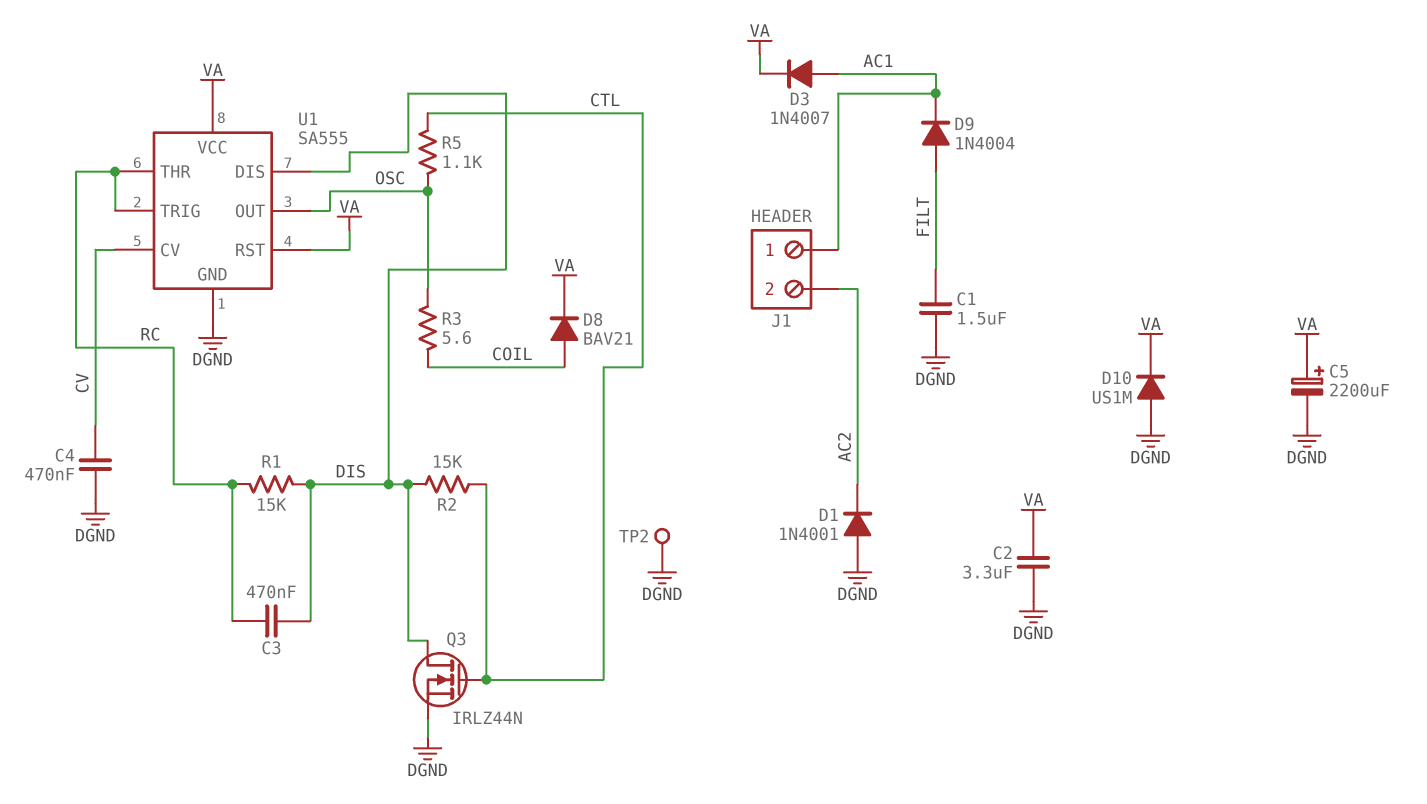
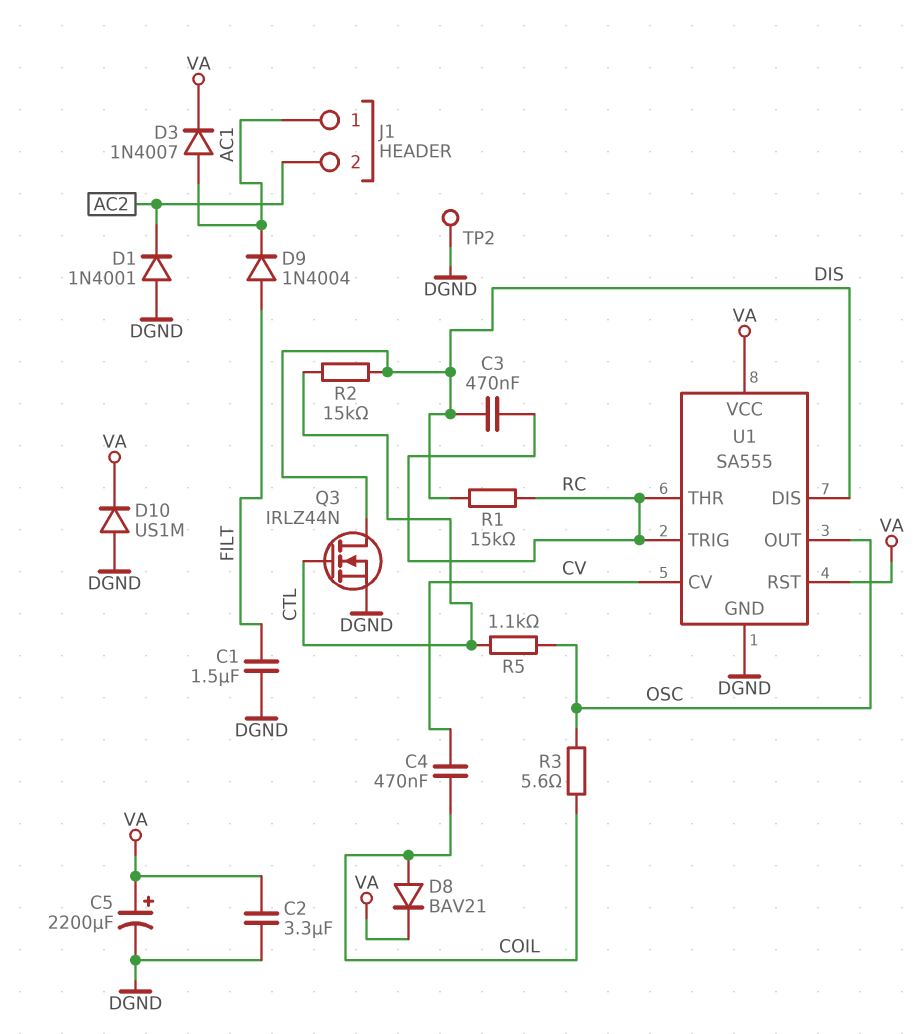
C4: 470nF (CV, DGND) -> 470nF (COIL, CV)

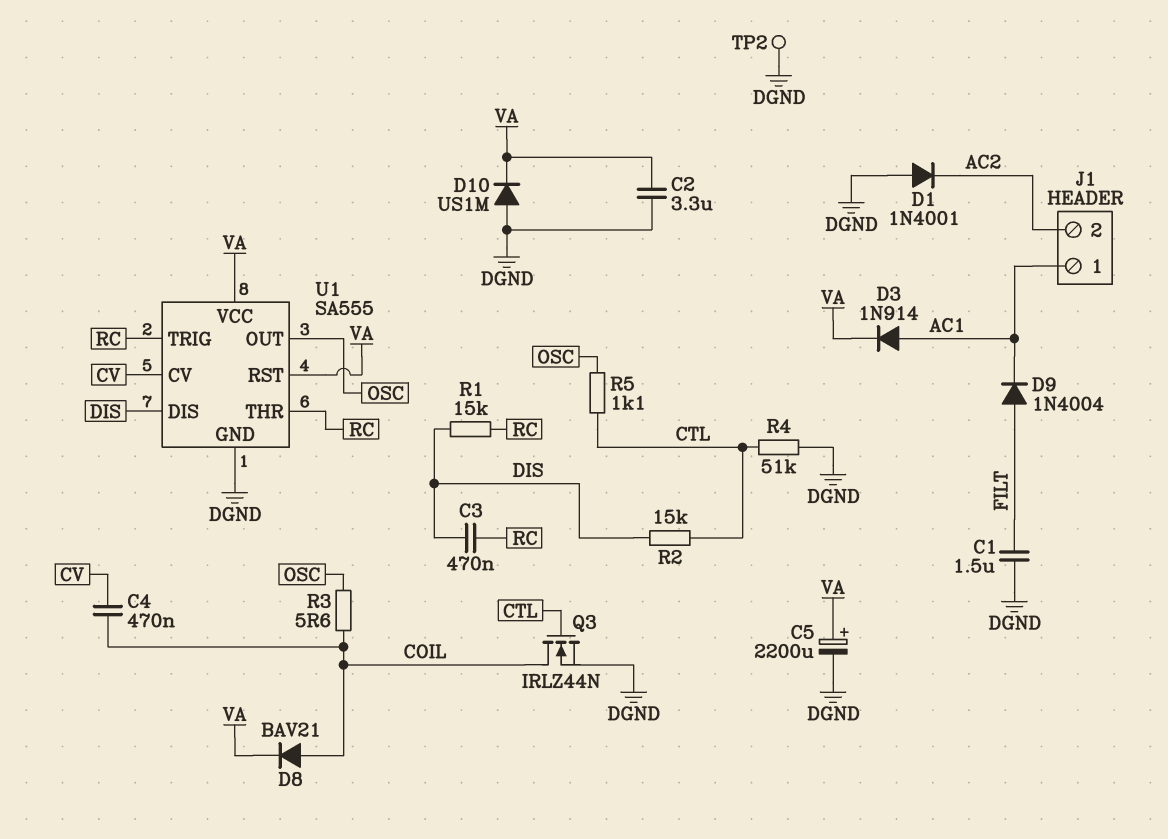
D3: diode 1N4007 (A AC1, K VA) -> diode 1N914 (A AC1, K VA)
Q3: NMOS IRLZ44N (G CTL, D DIS, S DGND) -> NMOS IRLZ44N (G CTL, D COIL, S DGND)
R4: none -> 51k (CTL, DGND)

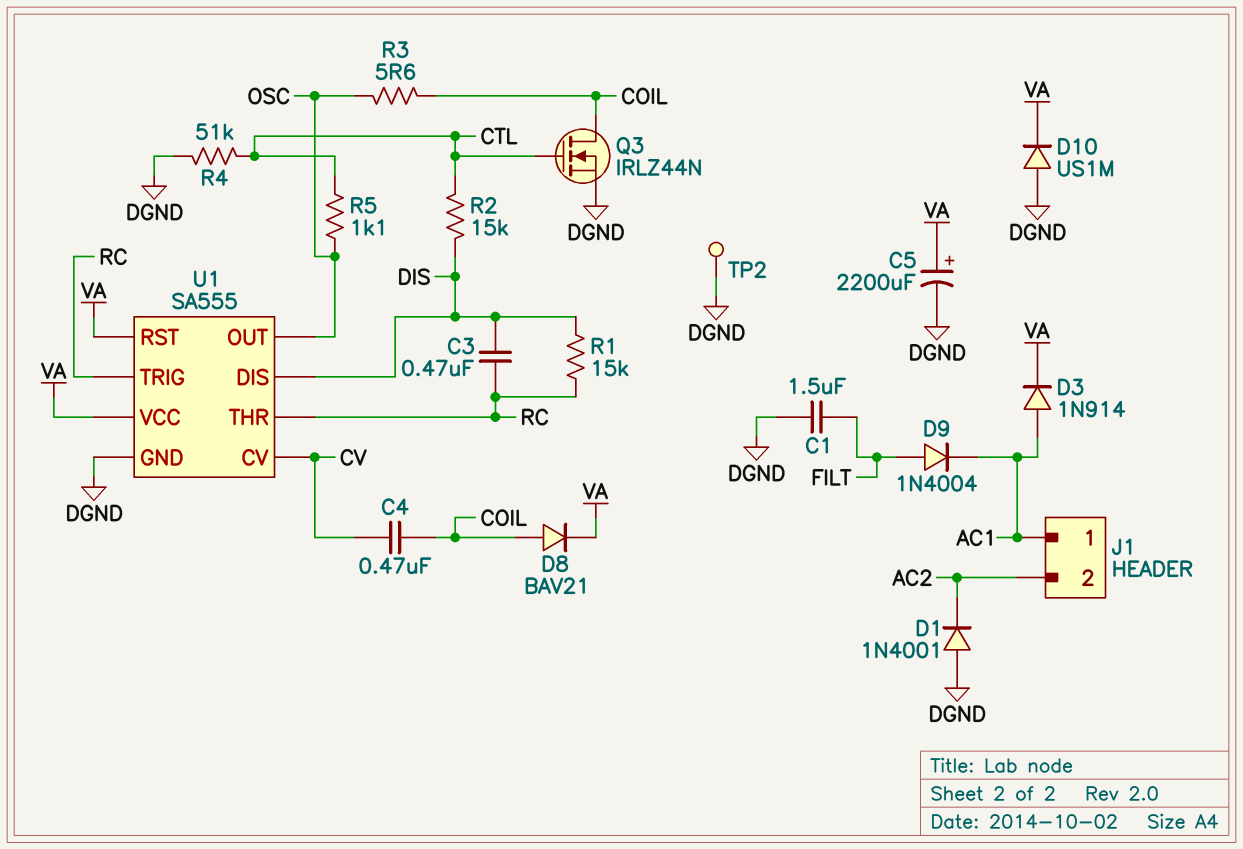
C2: 3.3uF (DGND, VA) -> none

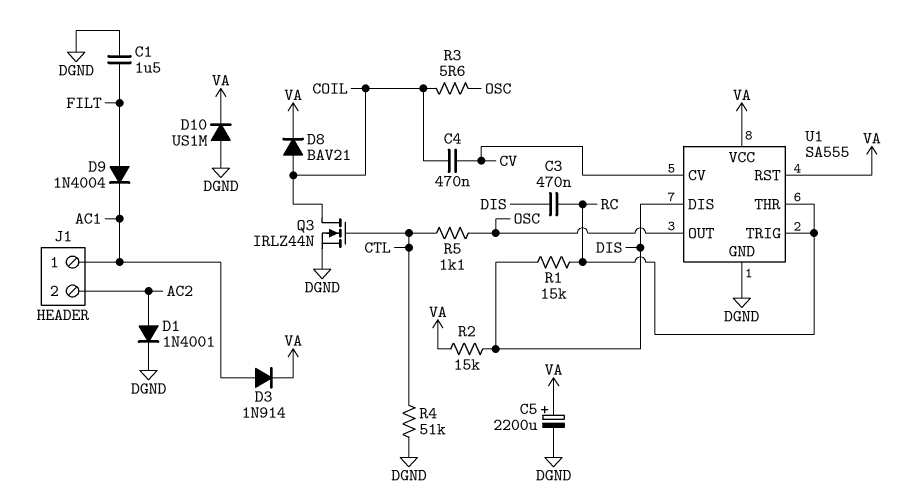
D1: diode 1N4001 (A DGND, K AC2) -> diode 1N4001 (A AC2, K DGND)
R2: 15k (CTL, DIS) -> 15k (DIS, VA)
TP2: test point (DGND) -> none

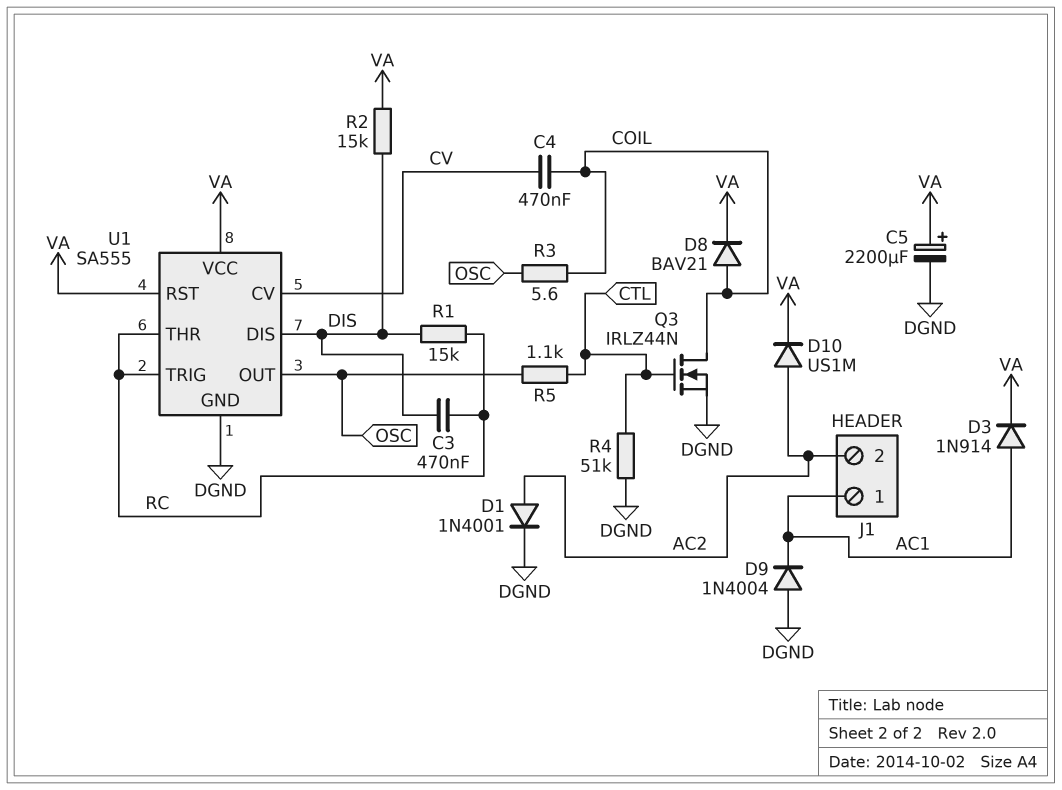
C1: 1.5uF (DGND, FILT) -> none
D9: diode 1N4004 (A FILT, K AC1) -> diode 1N4004 (A DGND, K AC1)
D10: diode US1M (A DGND, K VA) -> diode US1M (A AC2, K VA)

